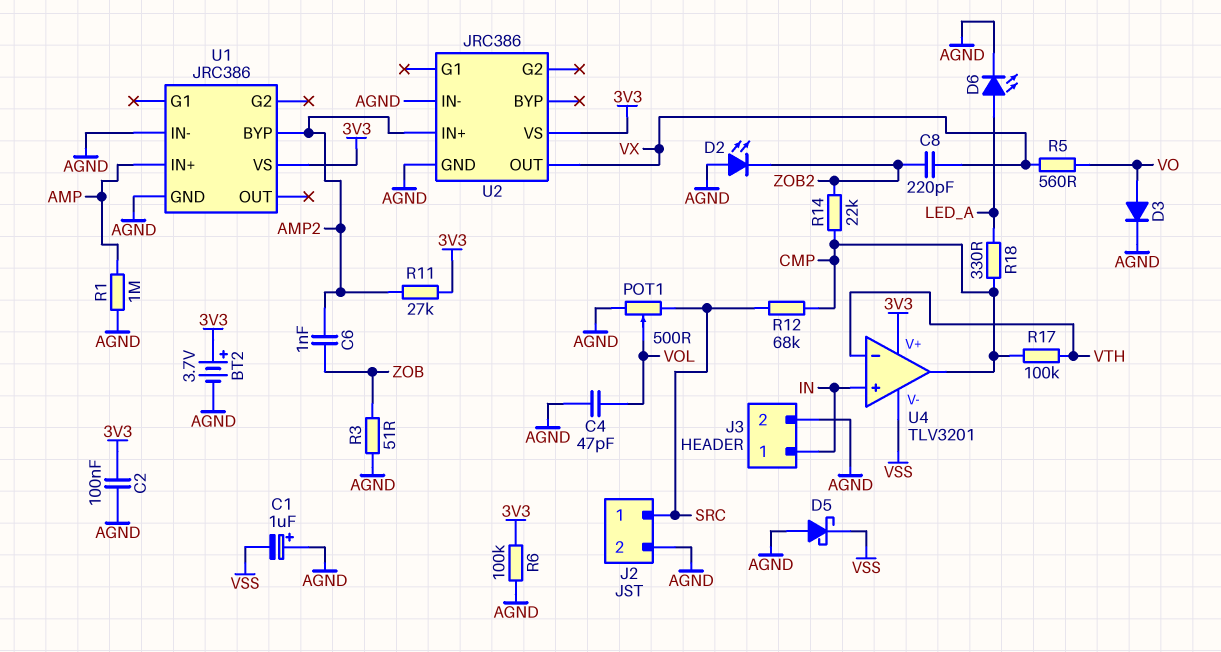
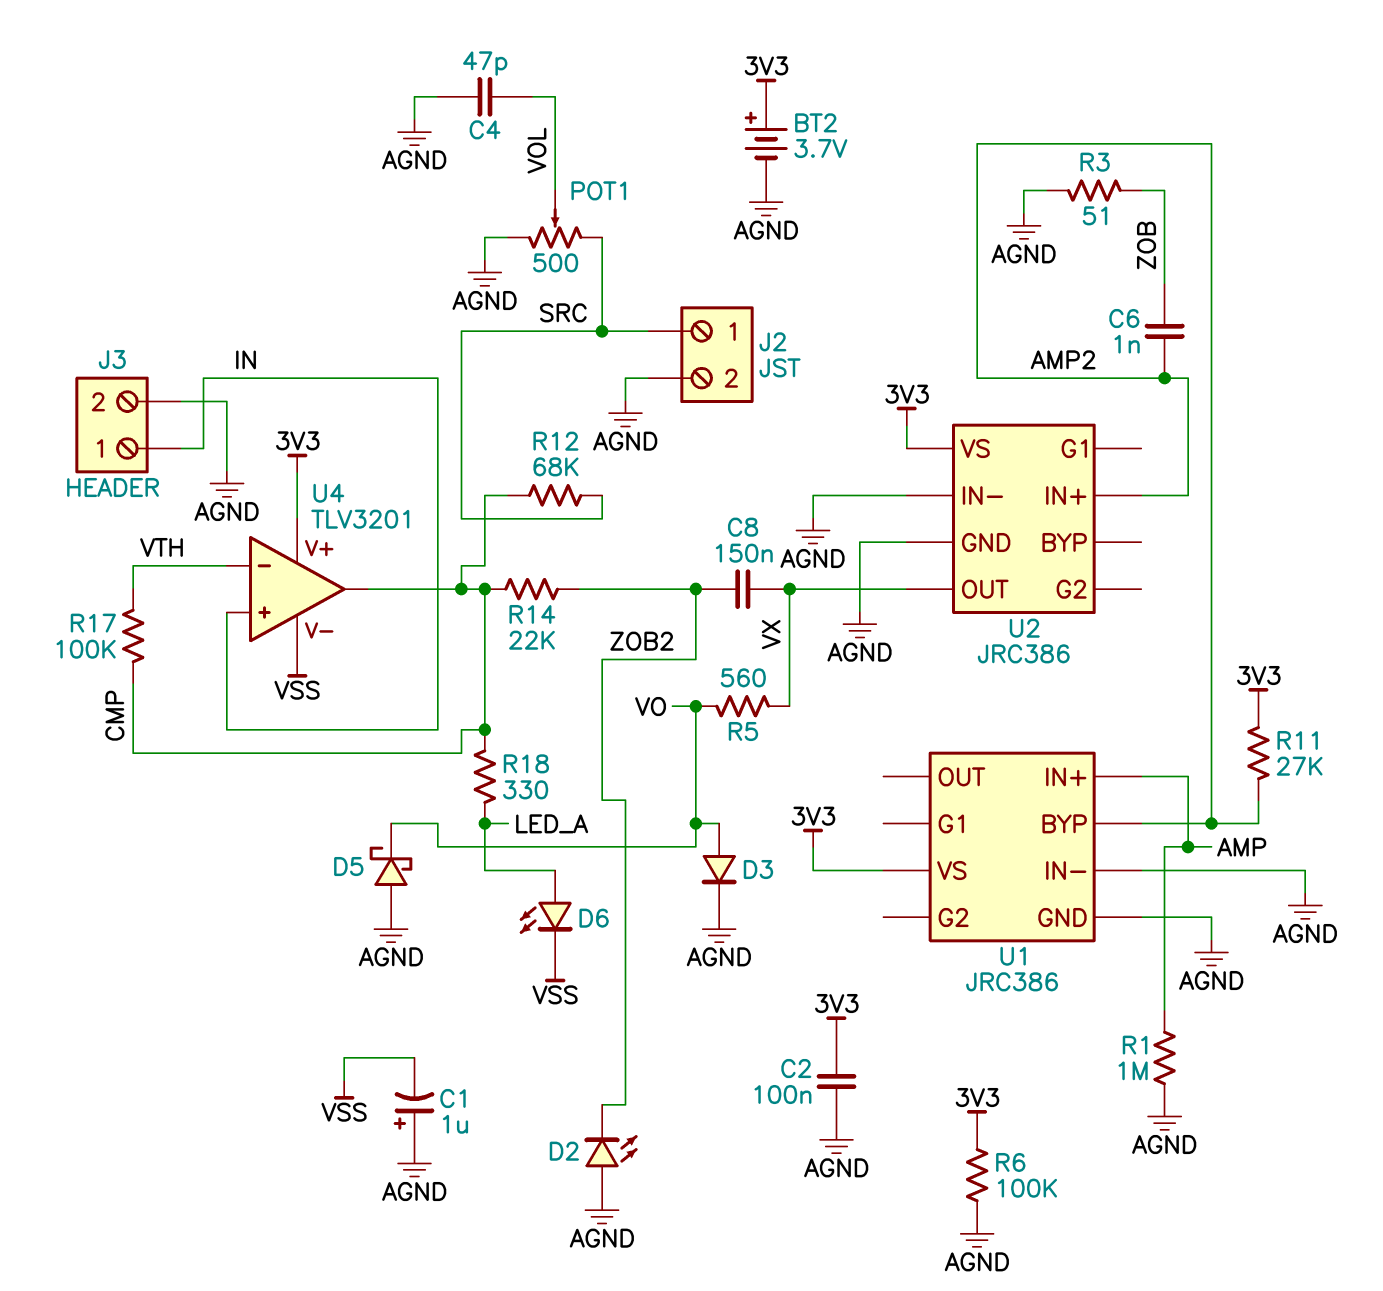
C8: 220pF (VX, ZOB2) -> 150nF (VX, ZOB2)
D5: schottky (A AGND, K VSS) -> schottky (A AGND, K VO)
D6: LED (A LED_A, K AGND) -> LED (A LED_A, K VSS)

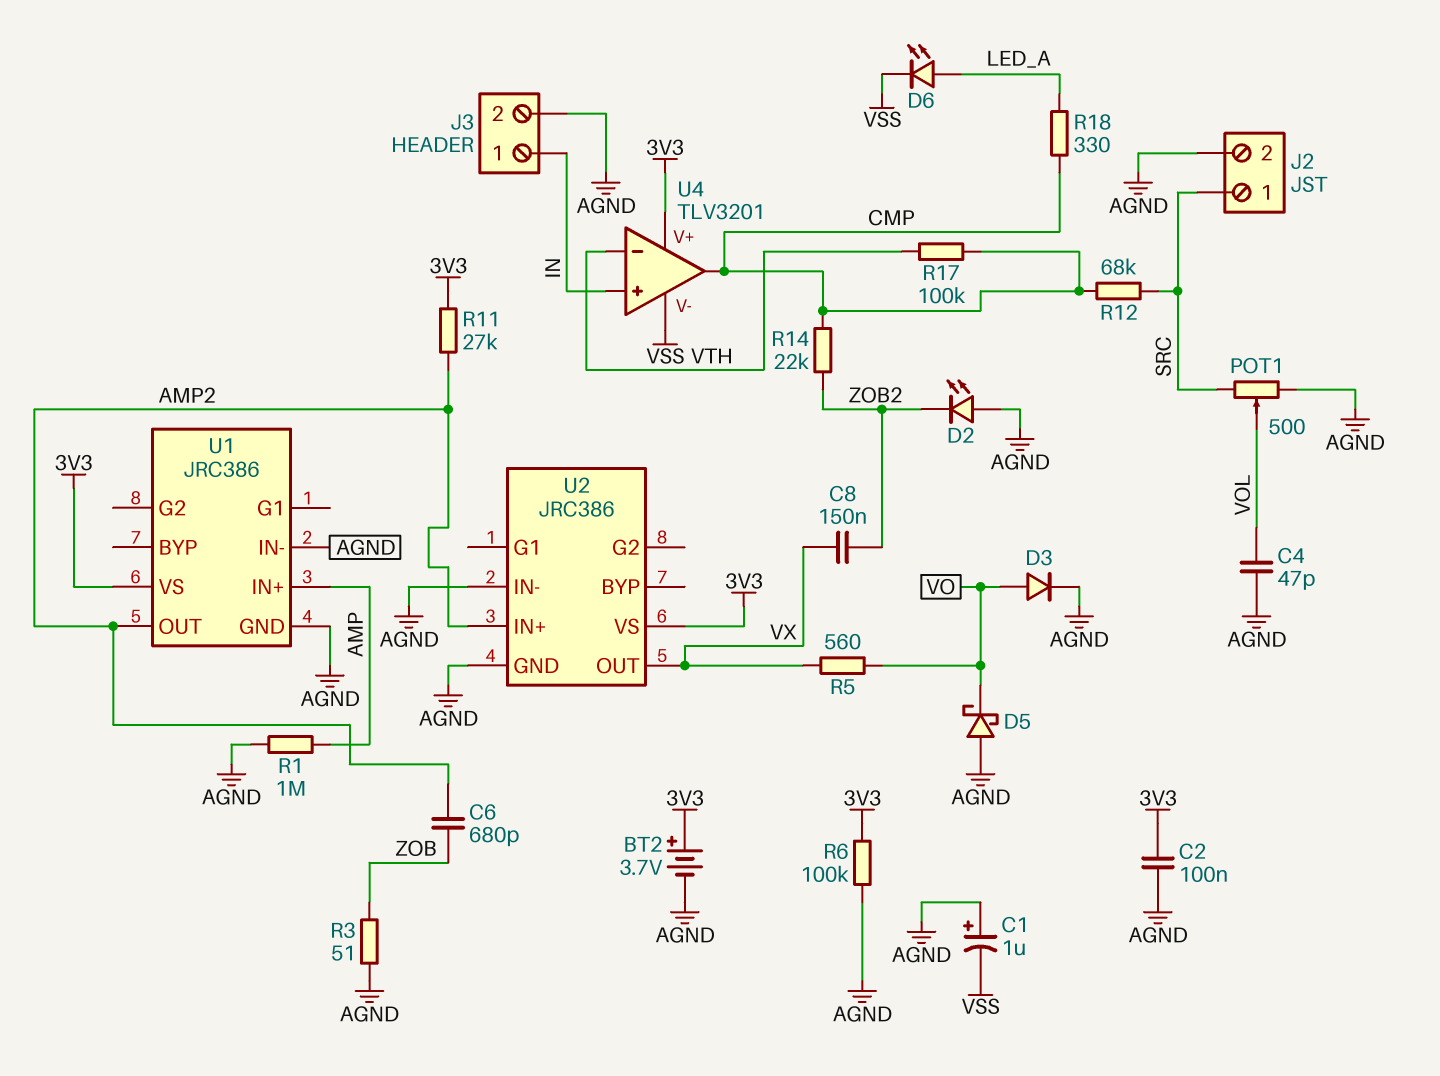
C6: 1nF (AMP2, ZOB) -> 680pF (AMP2, ZOB)
U1 pin BYP: AMP2 -> none
U1 pin OUT: none -> AMP2

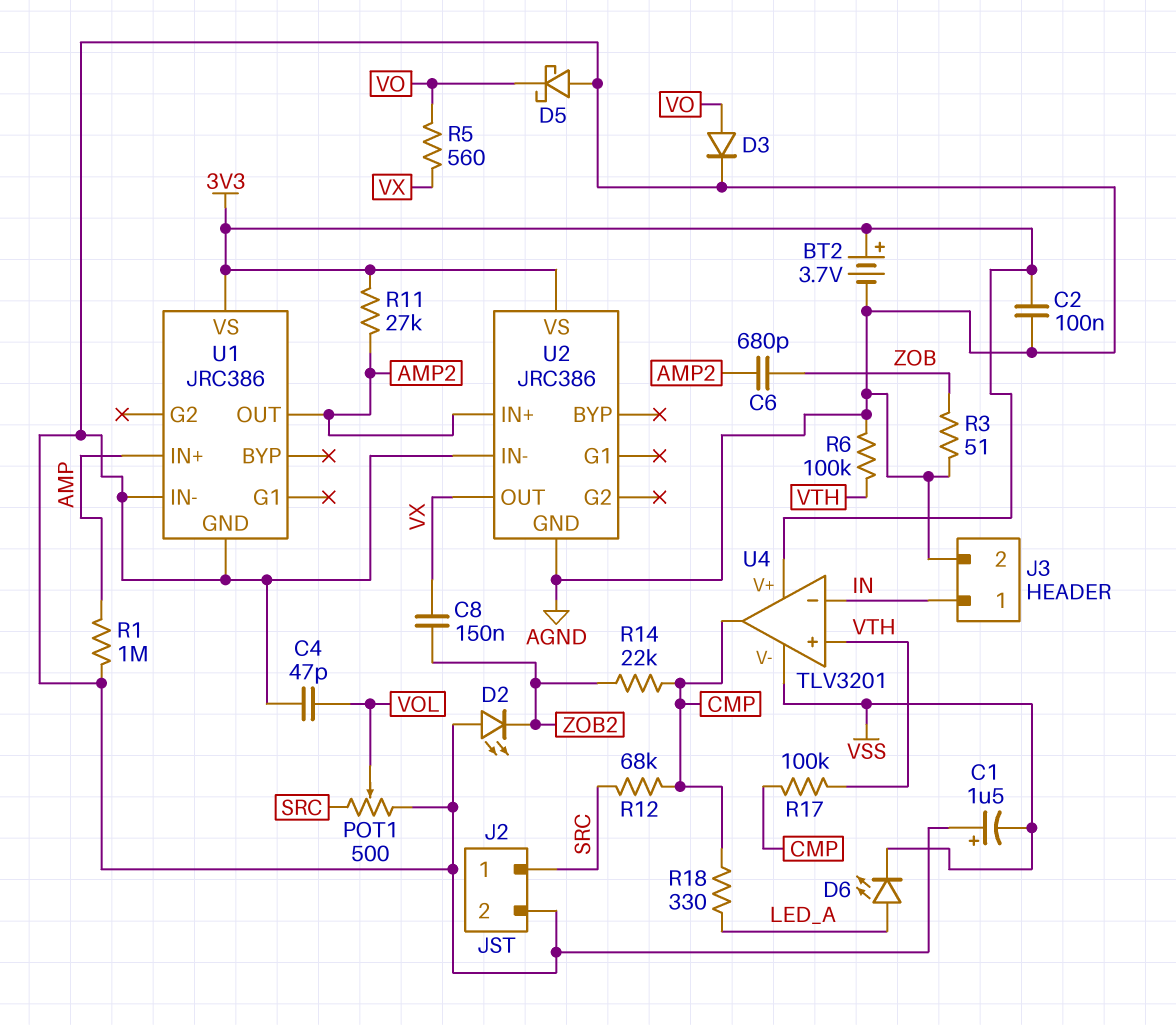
C1: 1uF (plus AGND, minus VSS) -> 1.5uF (plus AGND, minus VSS)
R6: 100k (3V3, AGND) -> 100k (AGND, VTH)
U4 pin in+: IN -> VTH
U4 pin in-: VTH -> IN

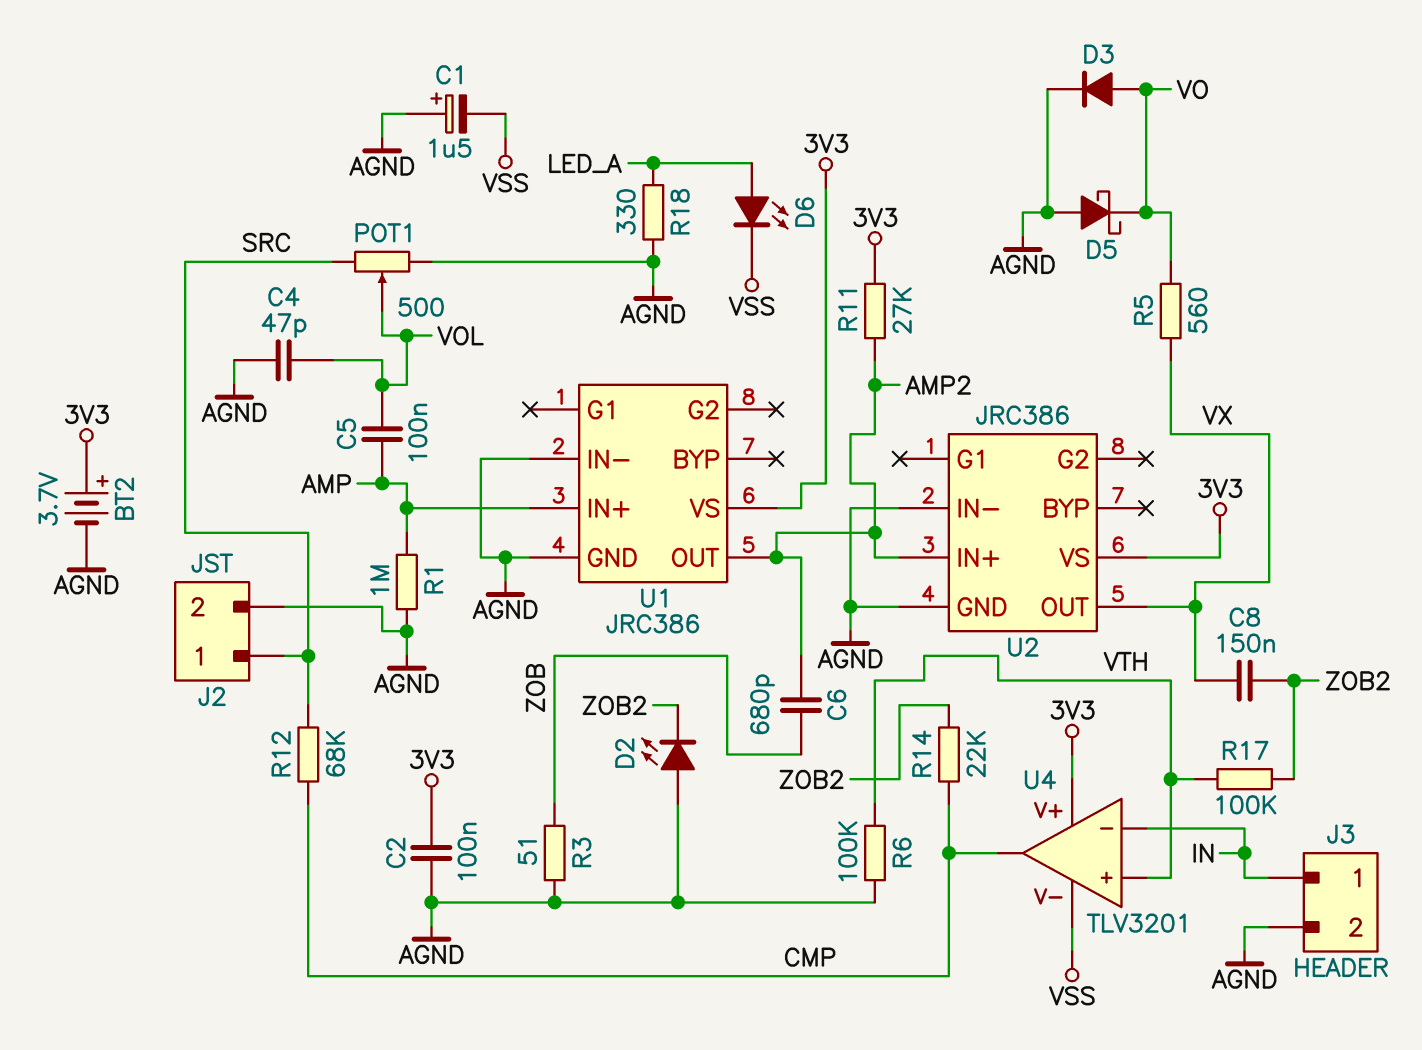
C5: none -> 100nF (AMP, VOL)
R17: 100k (CMP, VTH) -> 100k (VTH, ZOB2)
R18: 330 (CMP, LED_A) -> 330 (AGND, LED_A)

